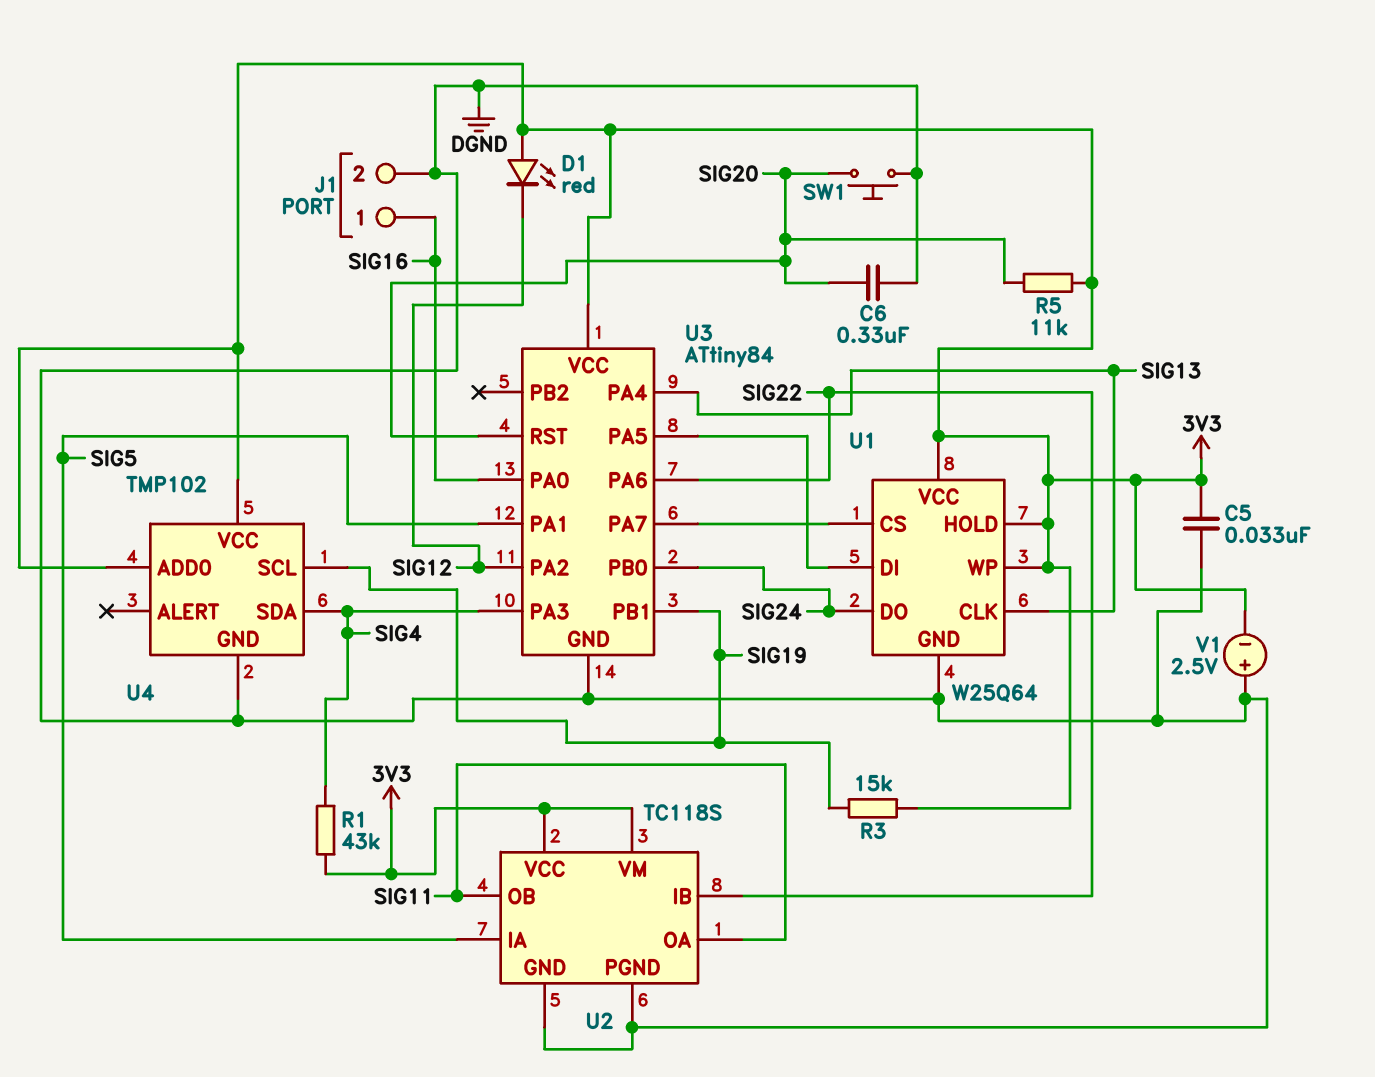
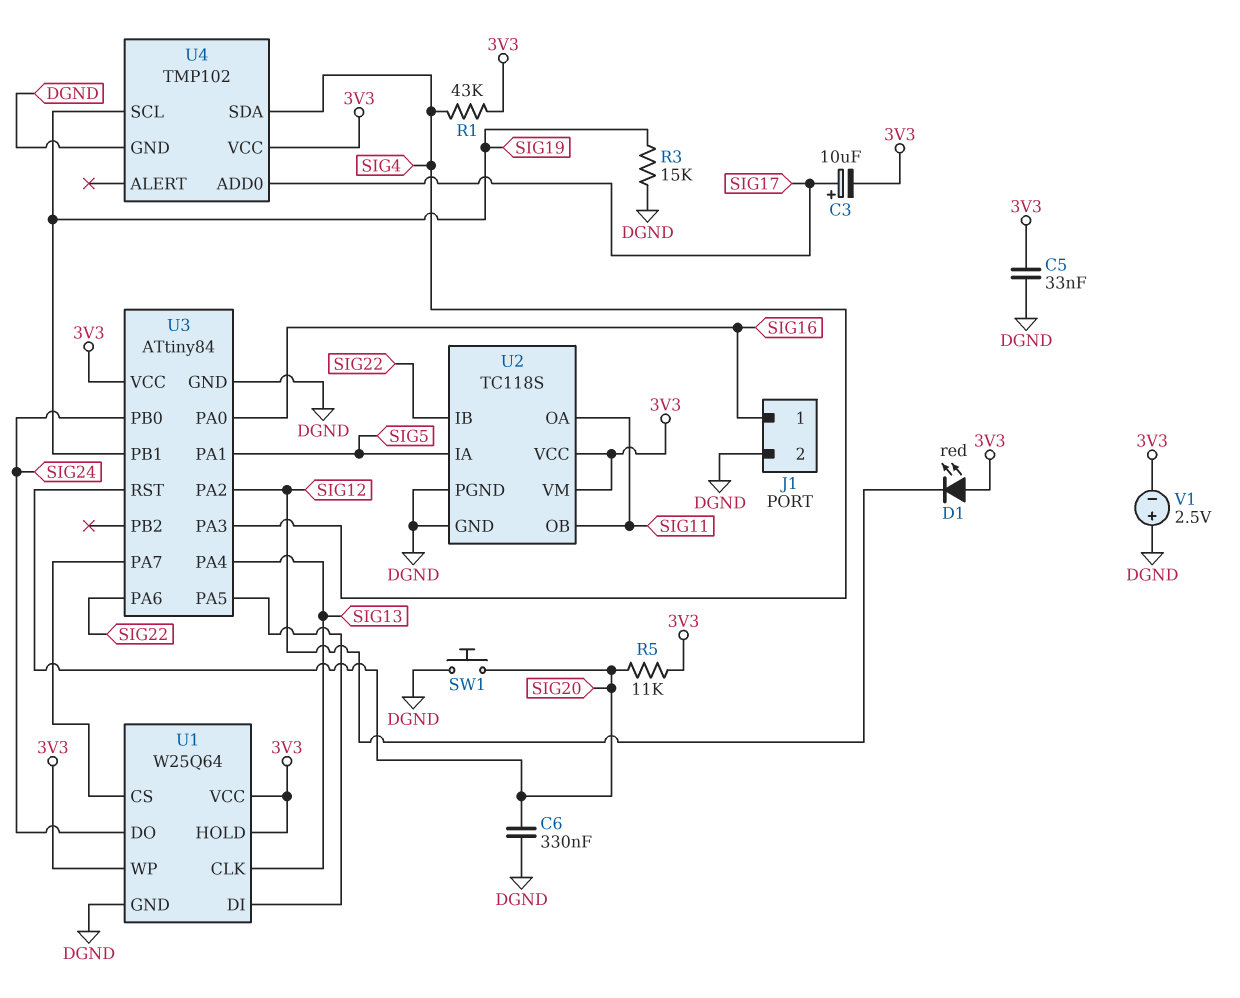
C3: none -> 10uF (plus SIG17, minus 3V3)
R3: 15k (3V3, SIG19) -> 15k (DGND, SIG19)
U4 pin ADD0: 3V3 -> SIG17

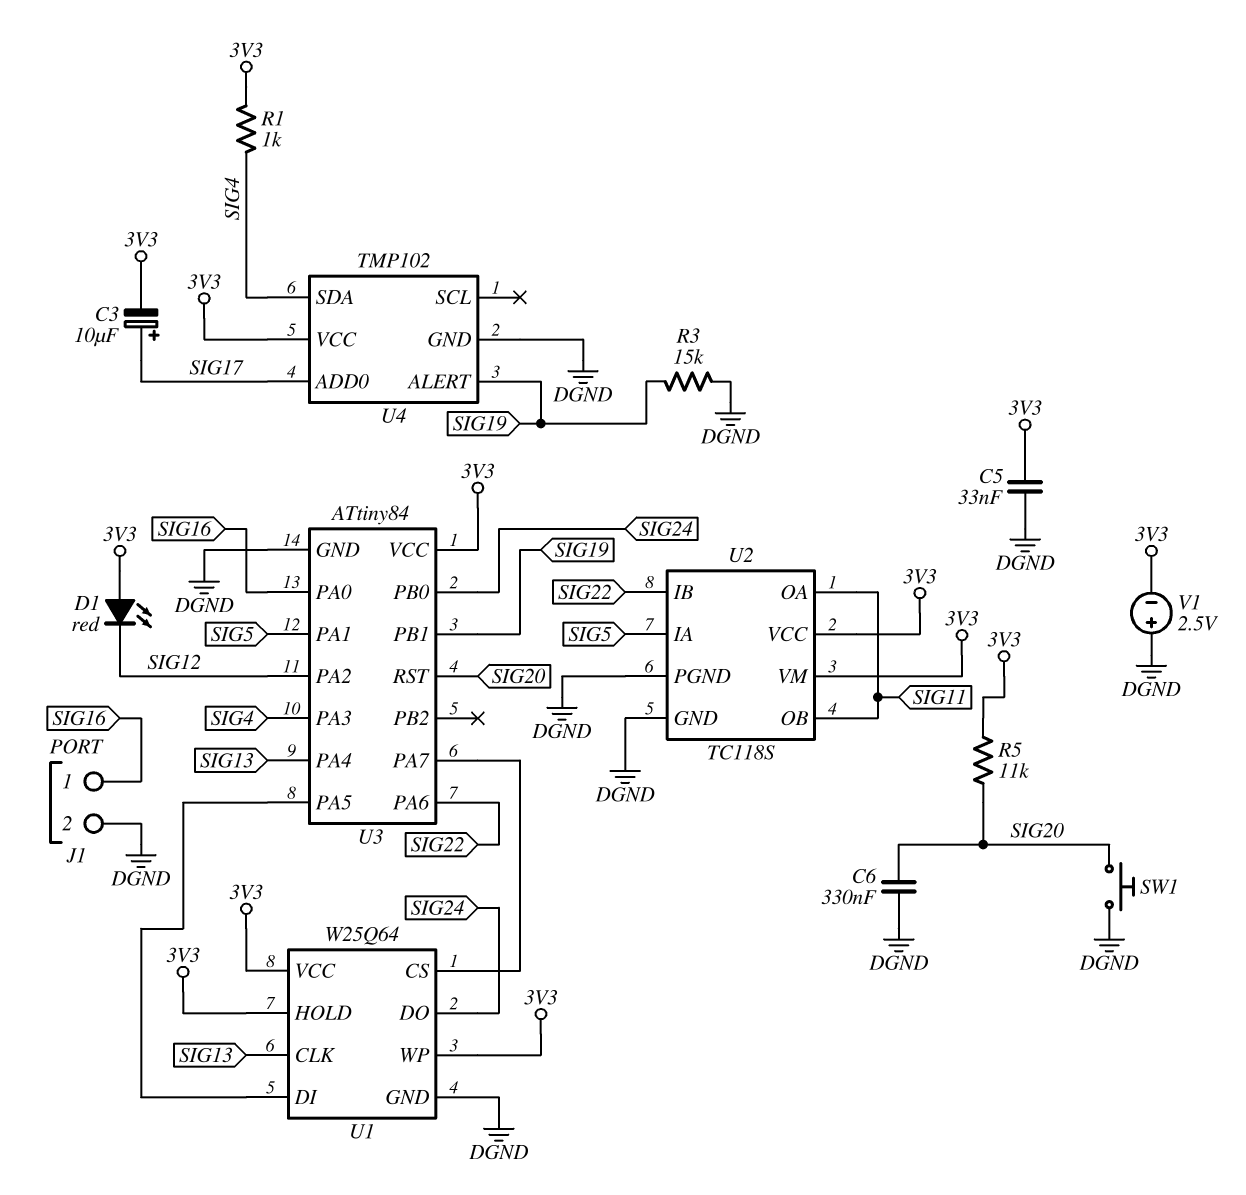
R1: 43k (3V3, SIG4) -> 1k (3V3, SIG4)
U4 pin ALERT: none -> SIG19
U4 pin SCL: SIG19 -> none

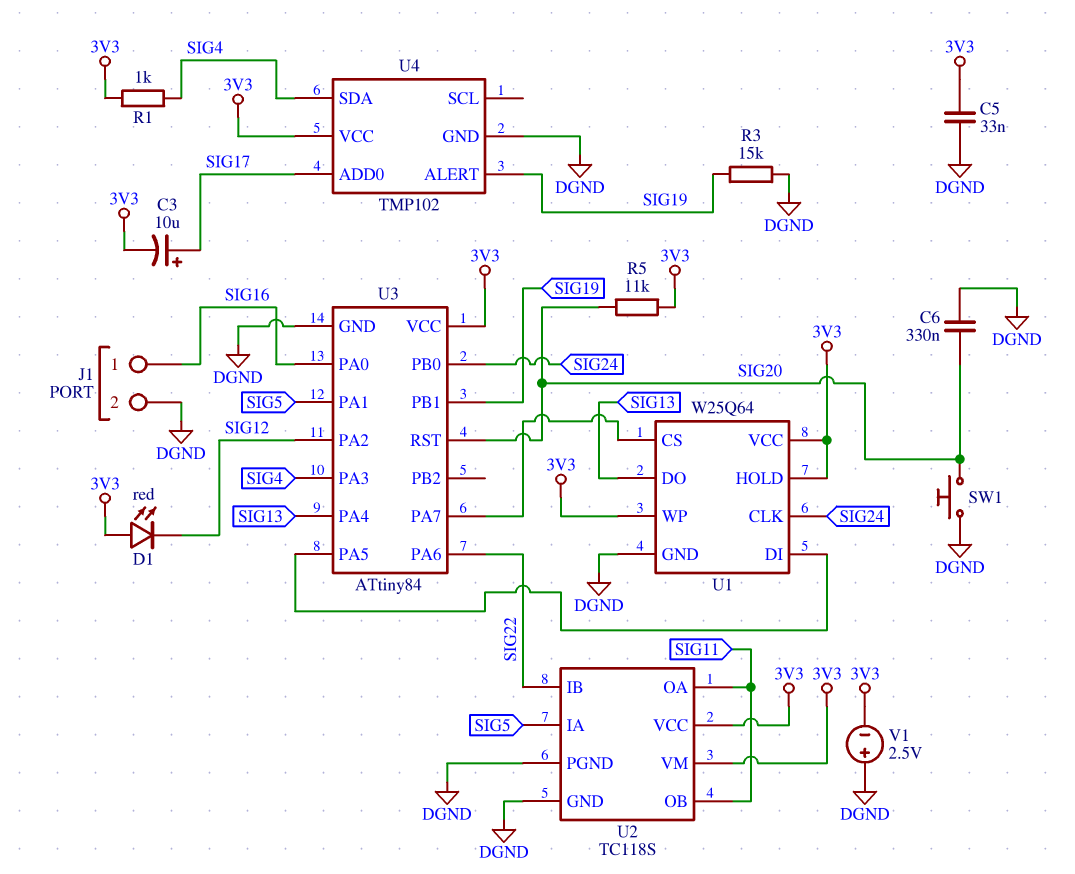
U1 pin CLK: SIG13 -> SIG24
U1 pin DO: SIG24 -> SIG13

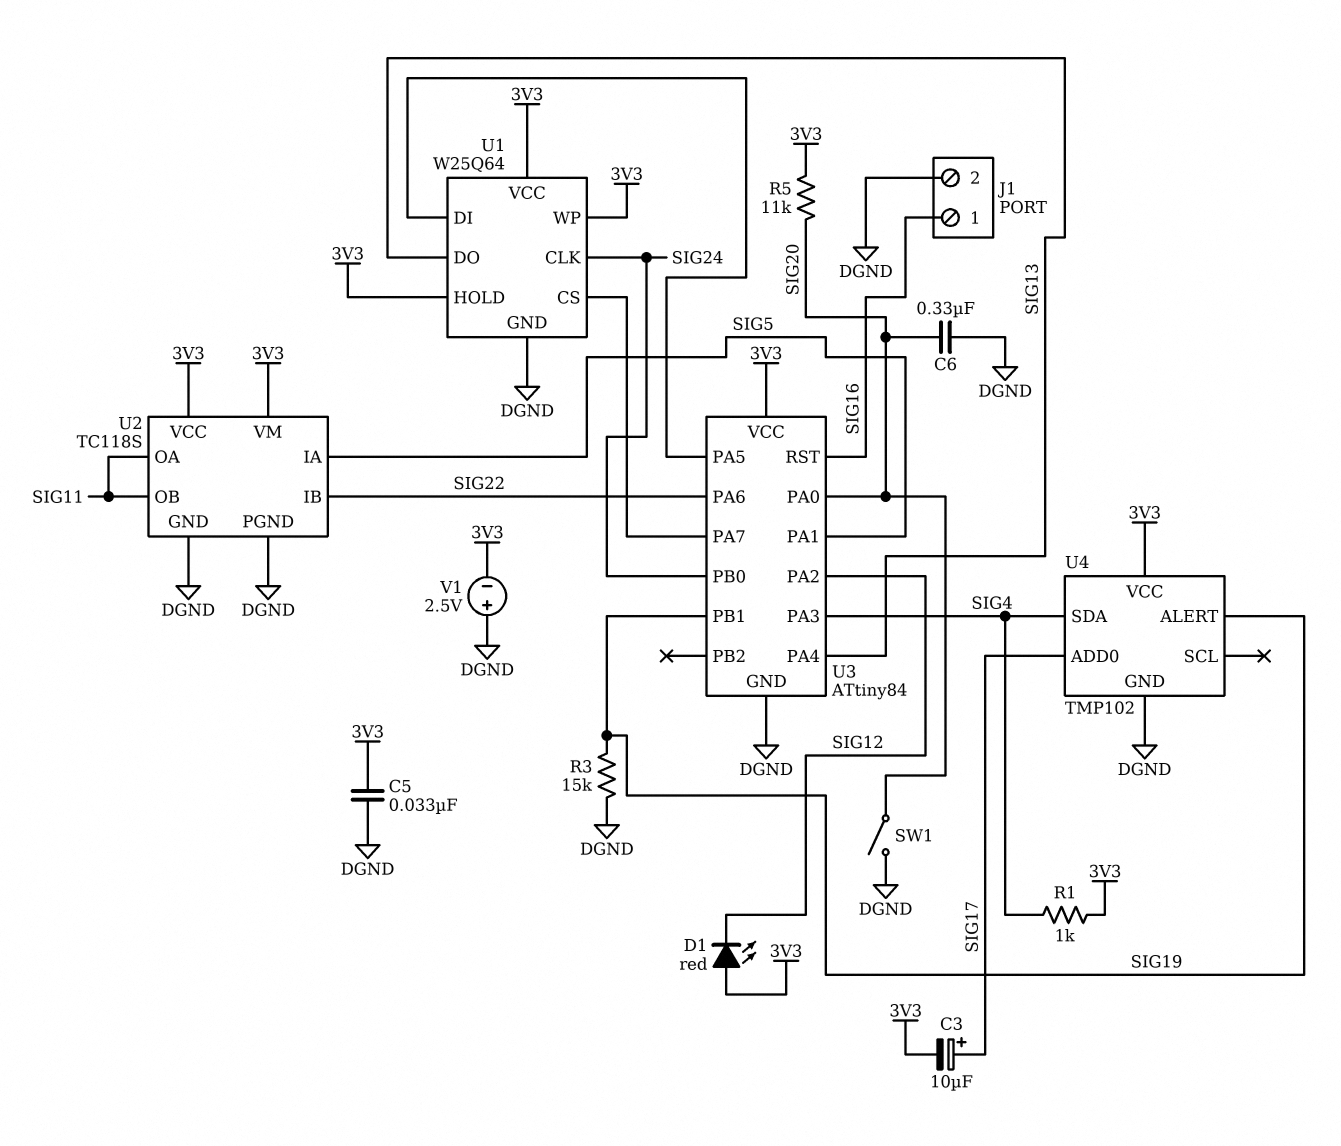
SW1: button (DGND, SIG20) -> switch (DGND, SIG20)
U3 pin PA0: SIG16 -> SIG20
U3 pin RST: SIG20 -> SIG16

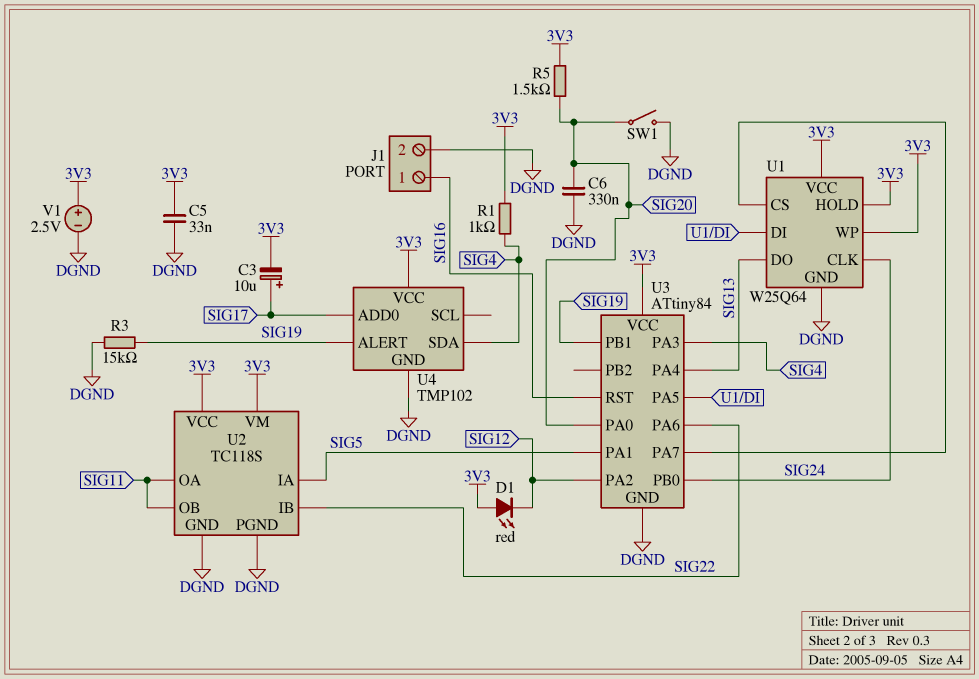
R5: 11k (3V3, SIG20) -> 1.5k (3V3, SIG20)
V1: 2.5V (plus DGND, minus 3V3) -> 2.5V (plus 3V3, minus DGND)

